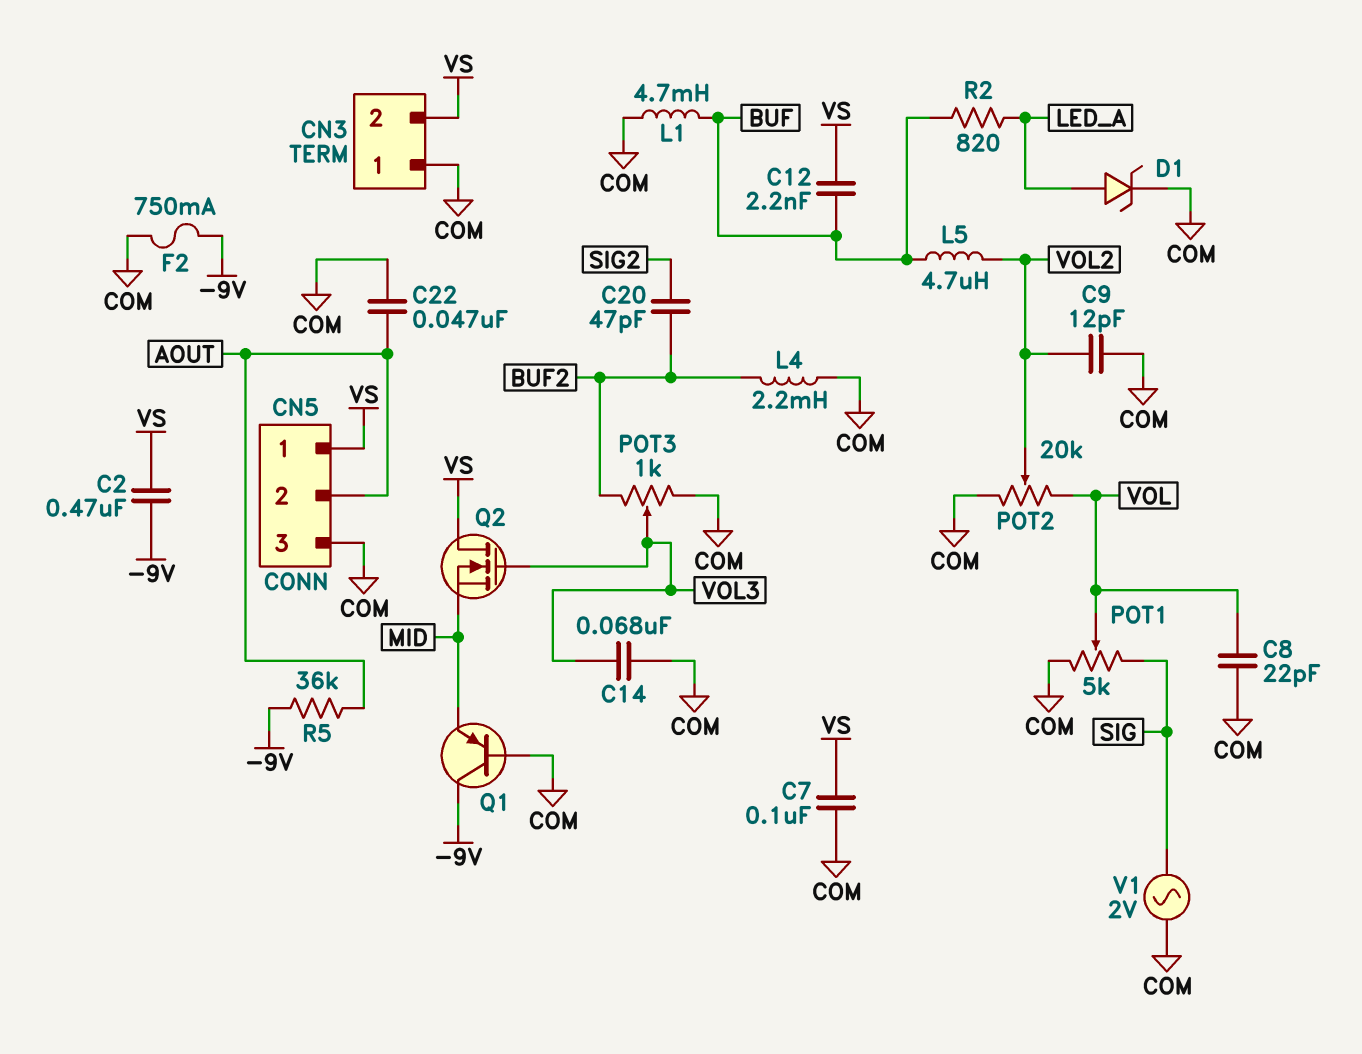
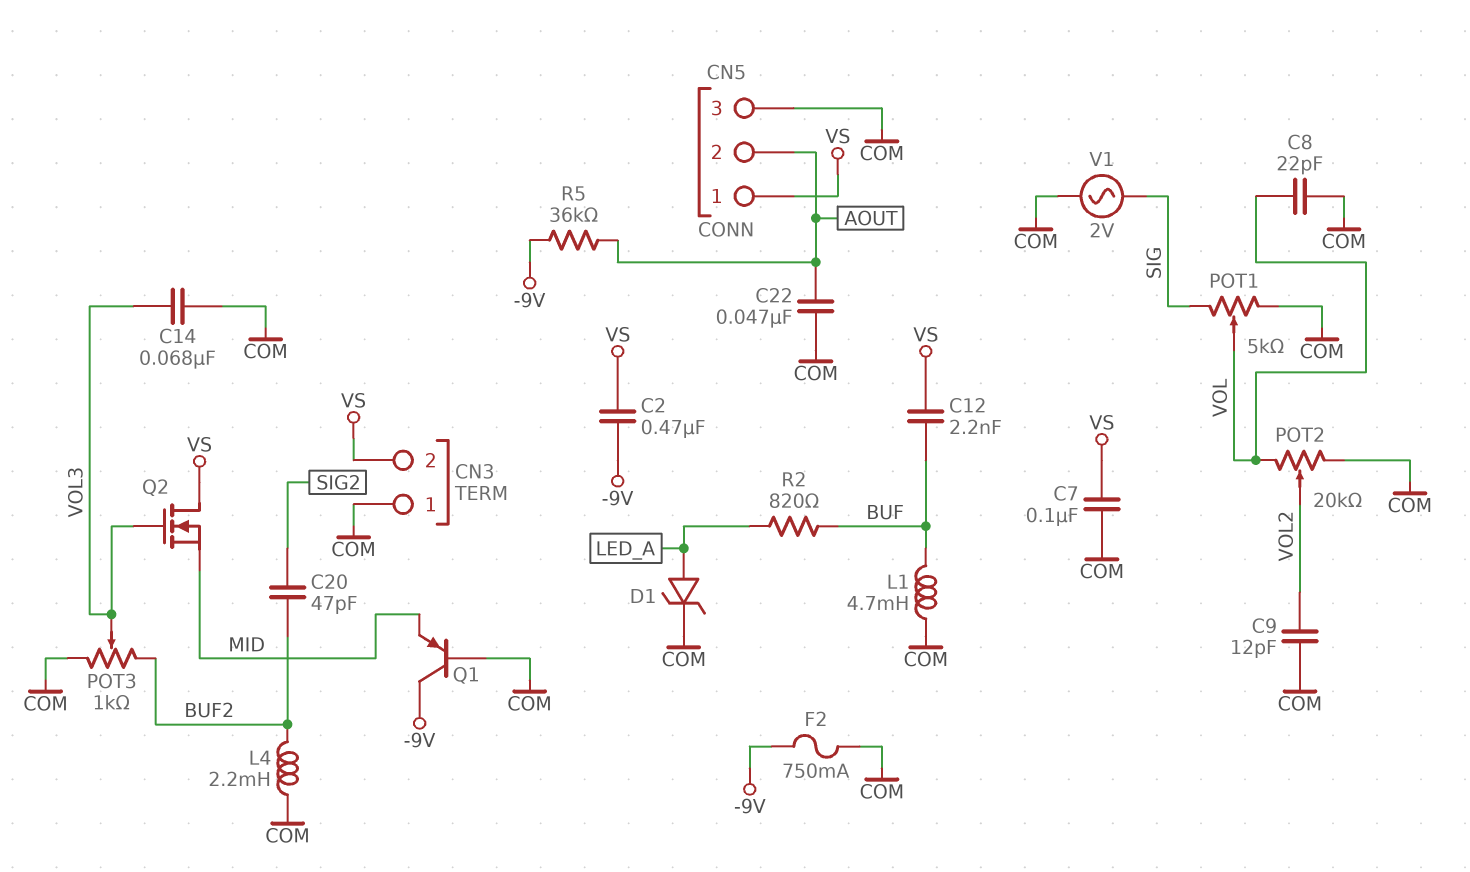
L5: 4.7uH (BUF, VOL2) -> none

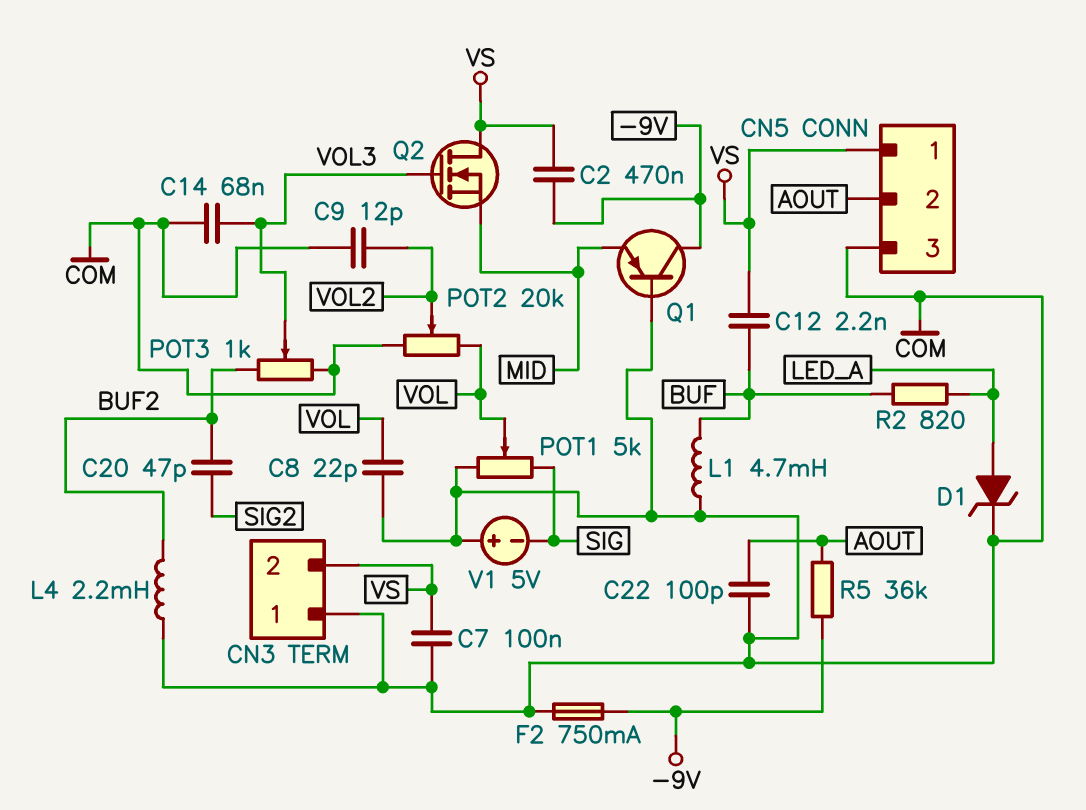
C22: 47nF (AOUT, COM) -> 100pF (AOUT, COM)
V1: AC 2V (COM, SIG) -> 5V (plus COM, minus SIG)

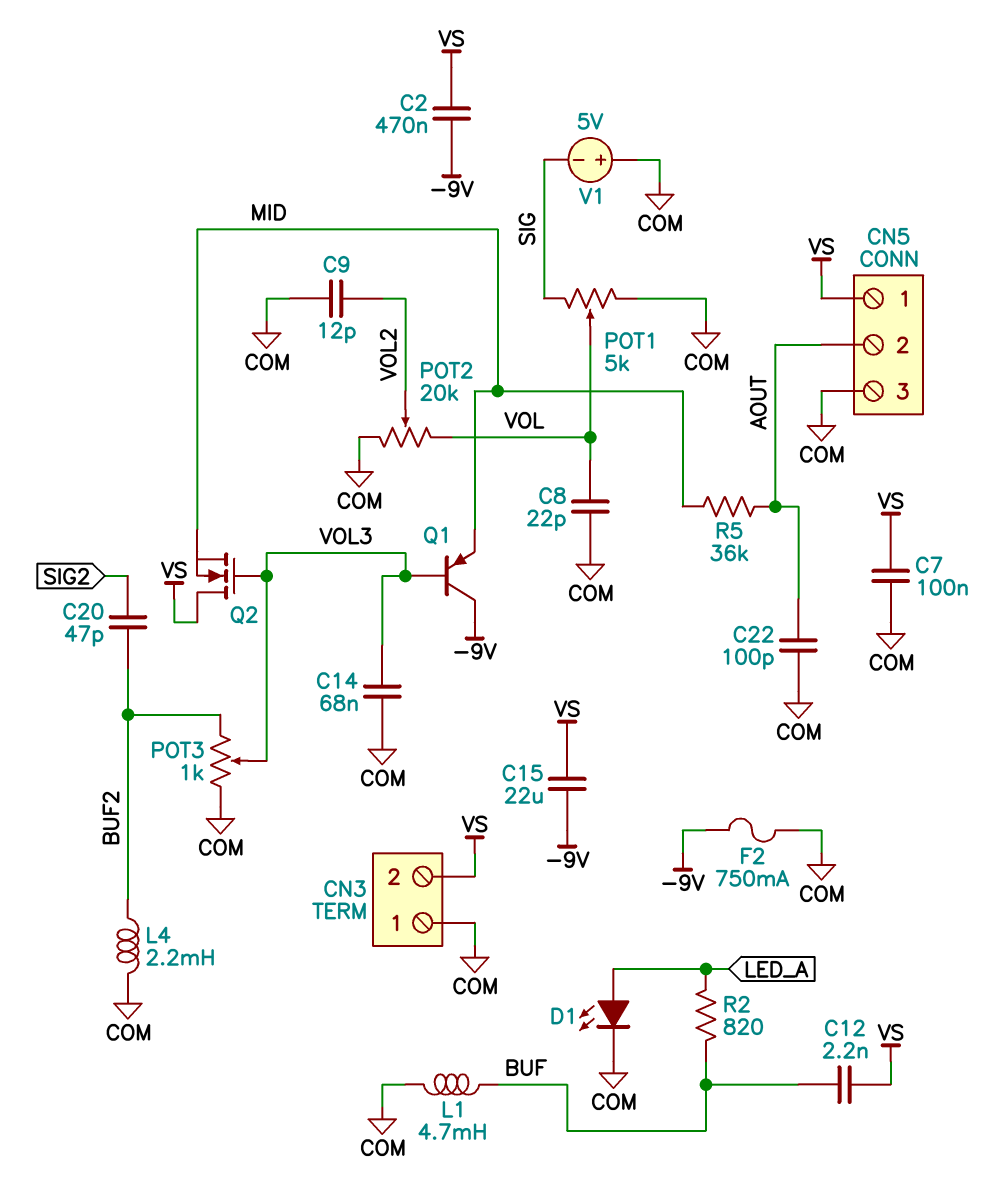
C15: none -> 22uF (-9V, VS)
D1: zener (A LED_A, K COM) -> LED (A LED_A, K COM)
Q1: PNP (B COM, C -9V, E MID) -> PNP (B VOL3, C -9V, E MID)
R5: 36k (-9V, AOUT) -> 36k (AOUT, MID)

